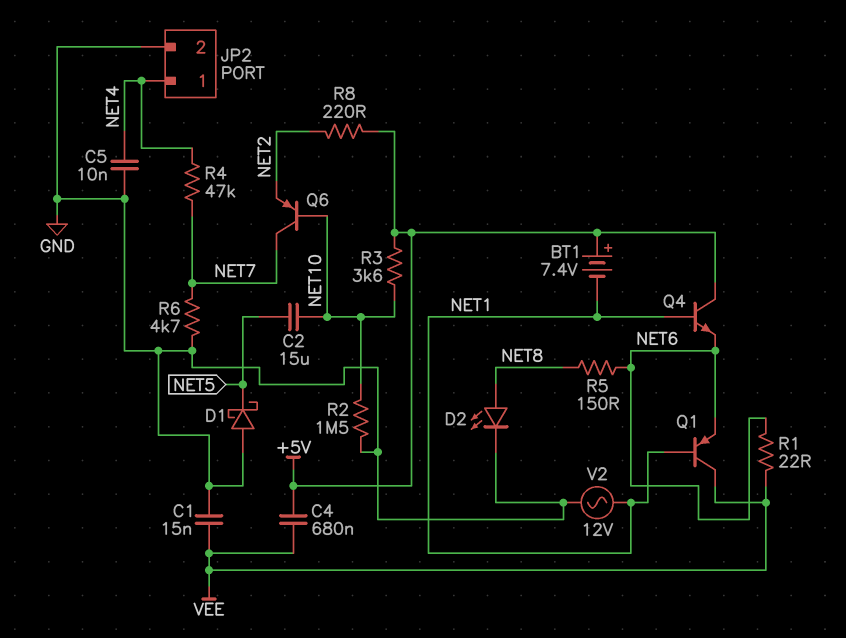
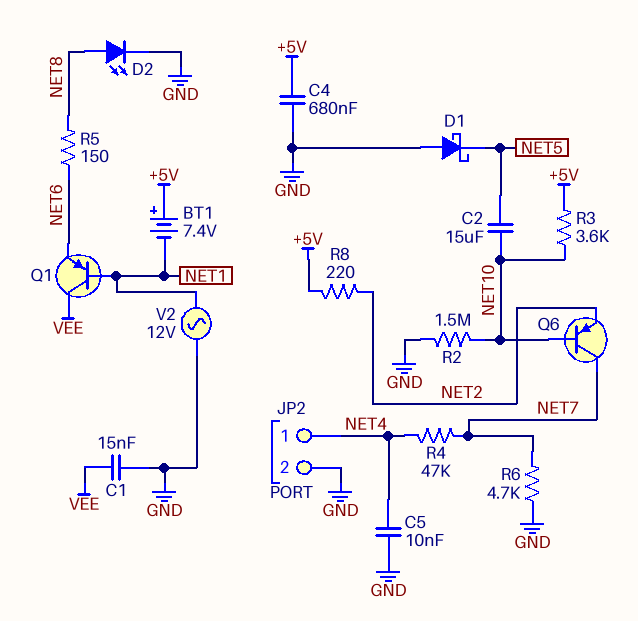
C4: 680nF (+5V, VEE) -> 680nF (+5V, GND)
Q4: NPN (B NET1, C +5V, E NET6) -> none
R1: 22 (NET6, VEE) -> none

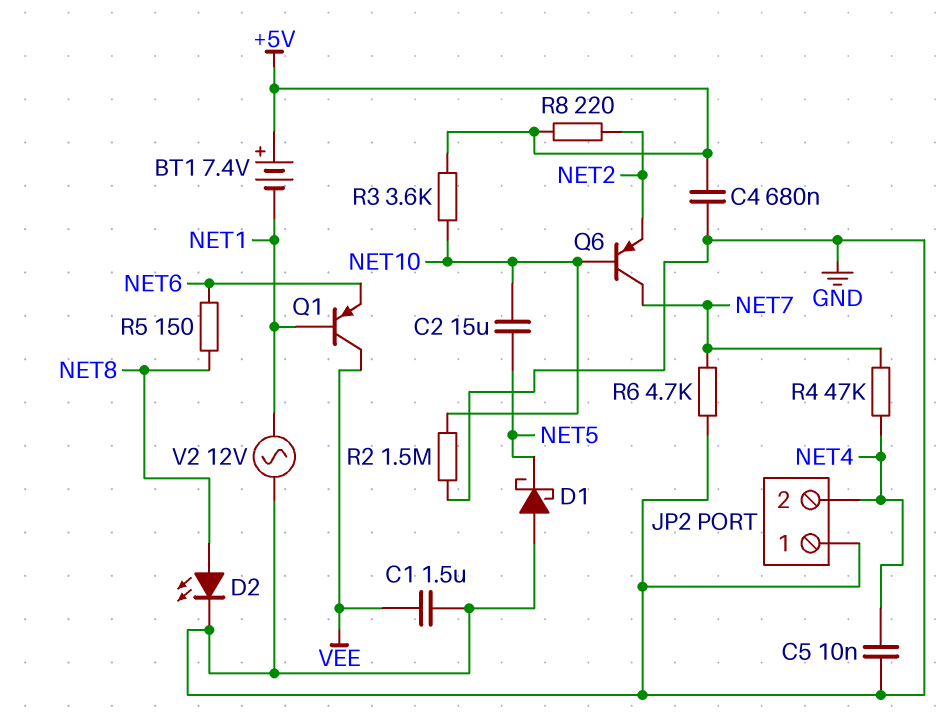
C1: 15nF (GND, VEE) -> 1.5uF (GND, VEE)
JP2 pin 1: NET4 -> GND
JP2 pin 2: GND -> NET4

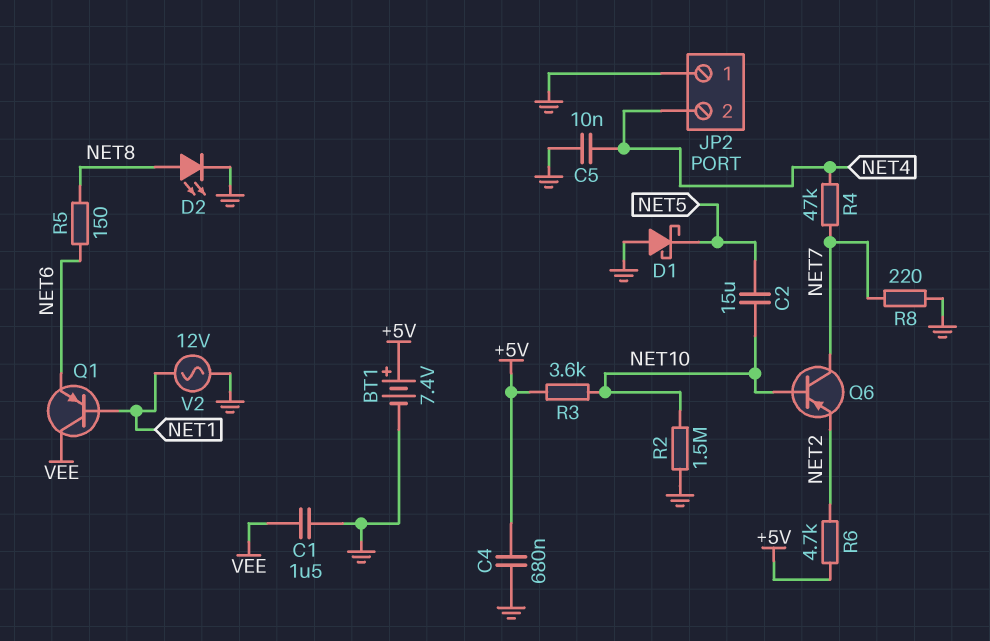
BT1: 7.4V (plus +5V, minus NET1) -> 7.4V (plus +5V, minus GND)
R6: 4.7k (GND, NET7) -> 4.7k (+5V, NET2)
R8: 220 (+5V, NET2) -> 220 (GND, NET7)

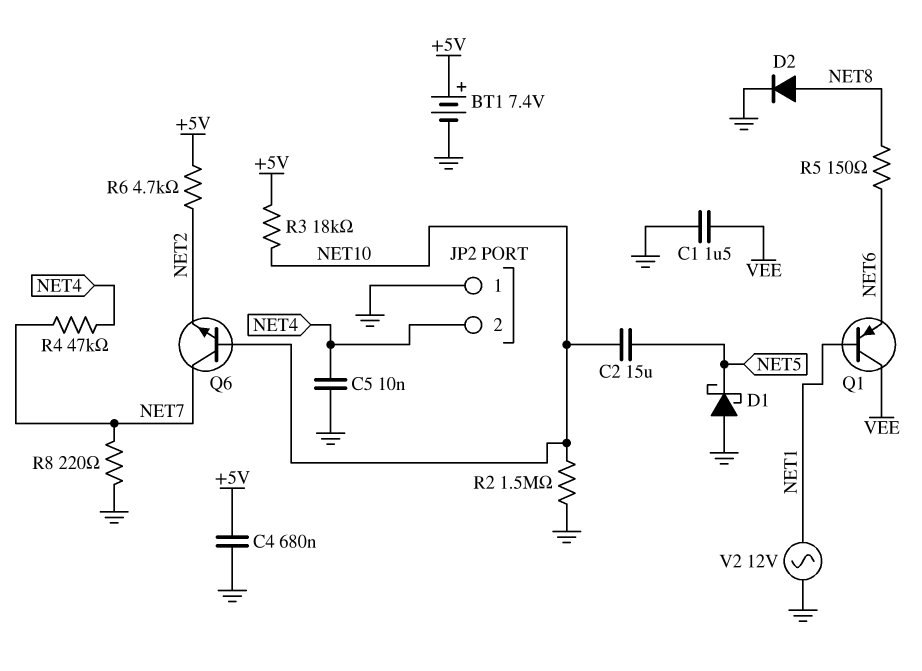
D2: LED (A NET8, K GND) -> diode (A NET8, K GND)
Q6: PNP (B NET10, C NET7, E NET2) -> NPN (B NET10, C NET7, E NET2)
R3: 3.6k (+5V, NET10) -> 18k (+5V, NET10)

